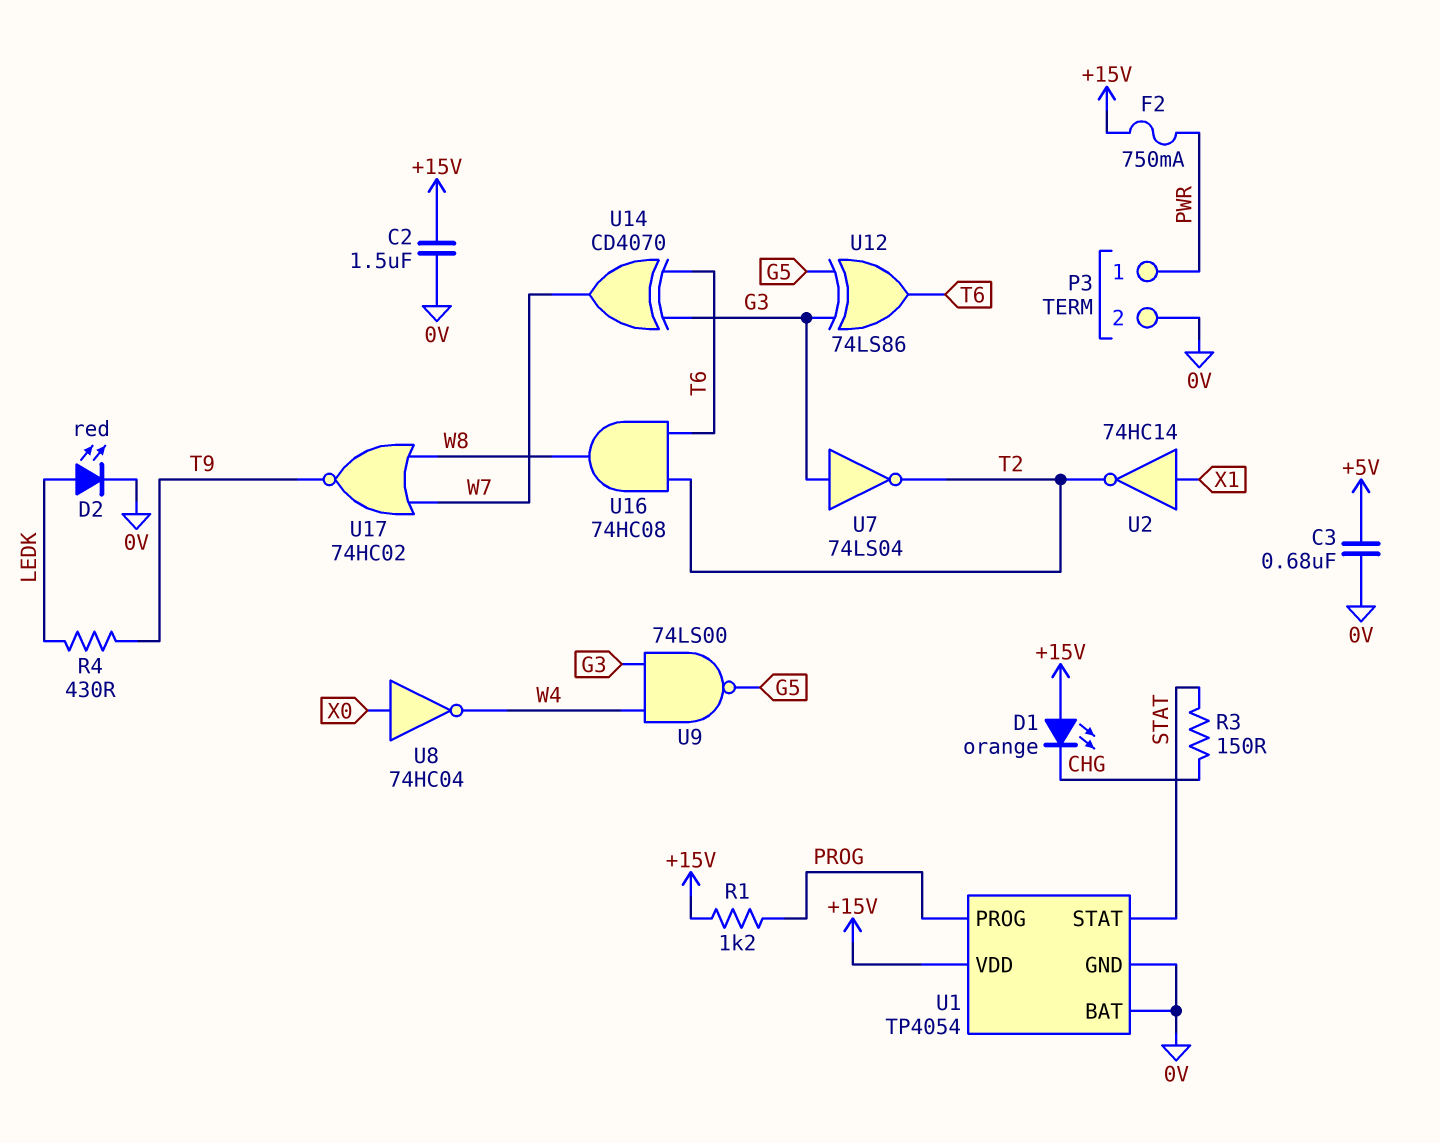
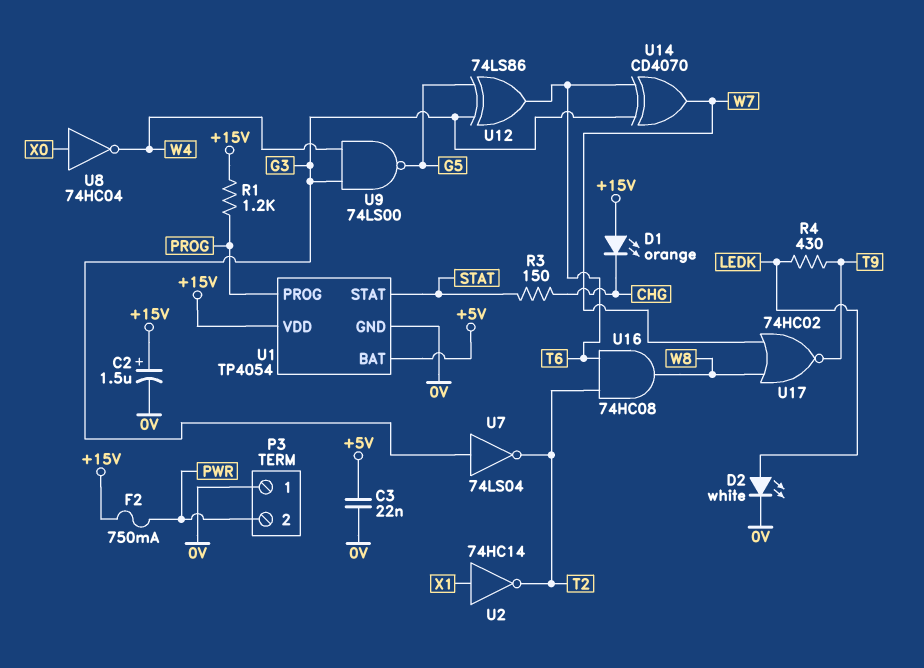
C2: 1.5uF (+15V, 0V) -> 1.5uF (plus +15V, minus 0V)
C3: 680nF (+5V, 0V) -> 22nF (+5V, 0V)
D2: LED red (A LEDK, K 0V) -> LED white (A LEDK, K 0V)
P3 pin 1: PWR -> 0V
P3 pin 2: 0V -> PWR
U1 pin BAT: 0V -> +5V

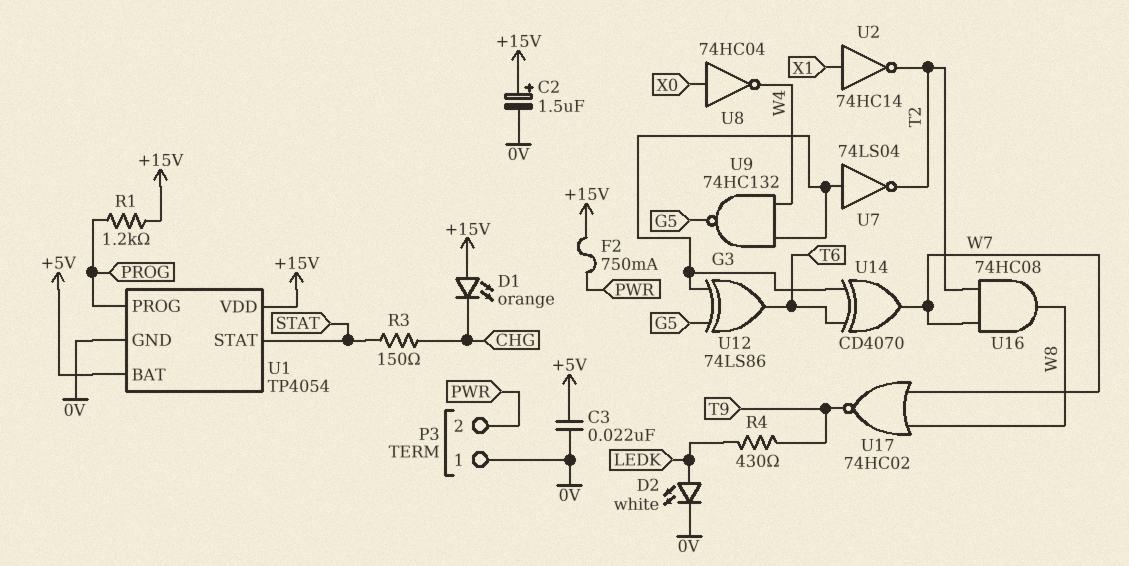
U9: NAND 74LS00 (in G3, in W4, out G5) -> NAND 74HC132 (in G3, in W4, out G5)
U16: AND 74HC08 (in T2, in T6, out W8) -> AND 74HC08 (in T2, in W7, out W8)

